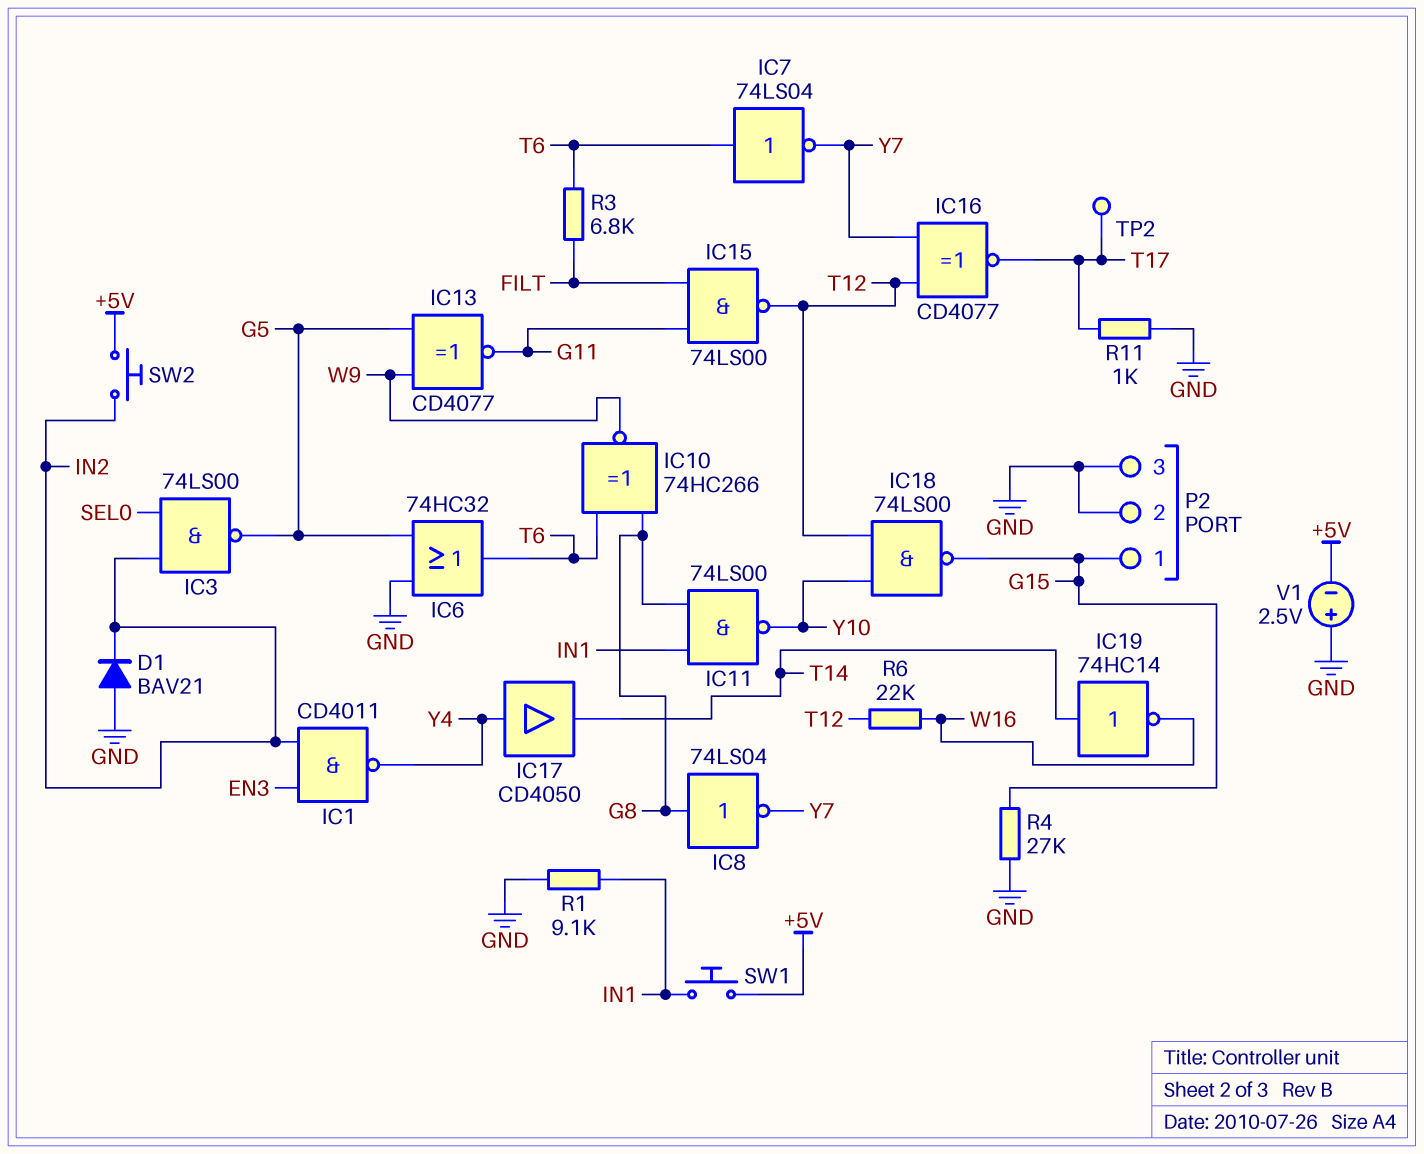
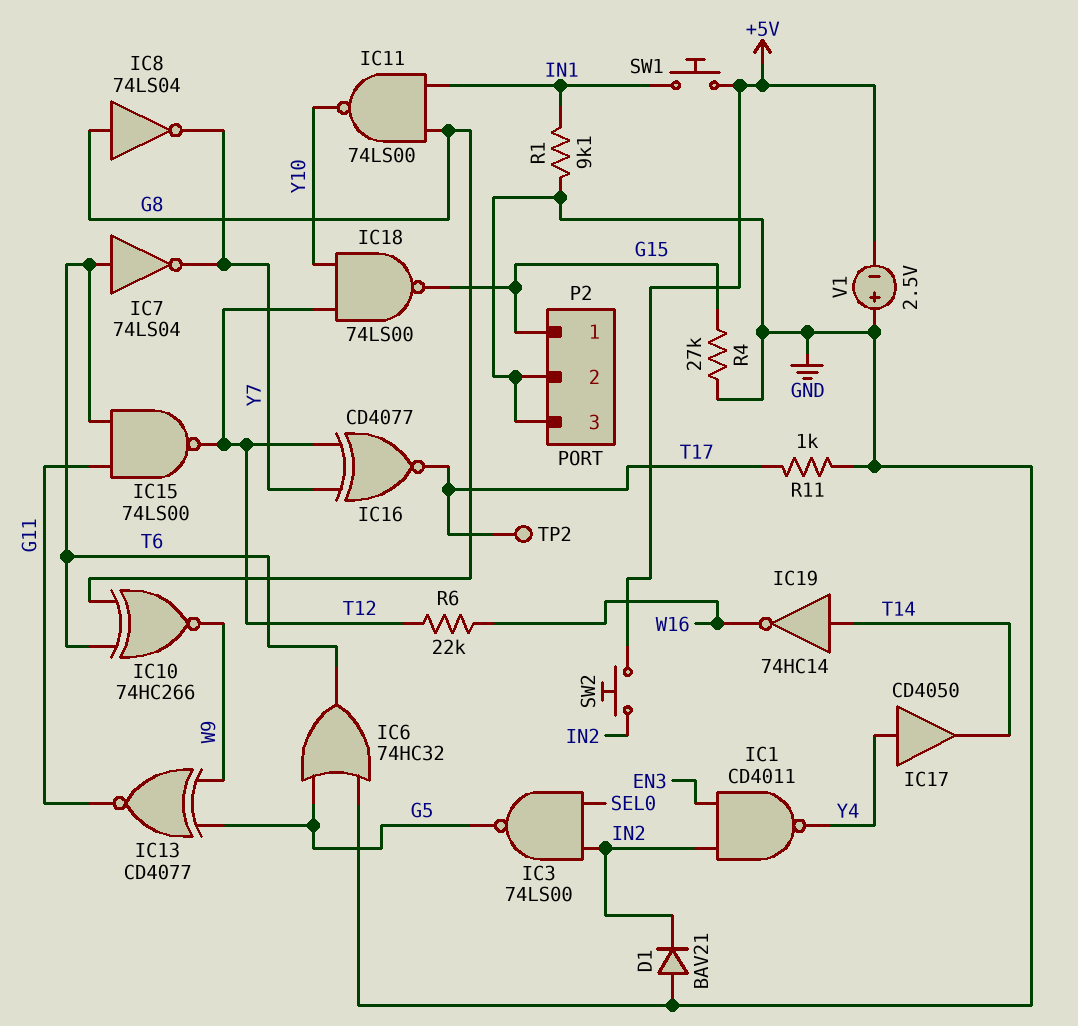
IC15: NAND 74LS00 (in FILT, in G11, out T12) -> NAND 74LS00 (in G11, in T6, out T12)
R3: 6.8k (FILT, T6) -> none

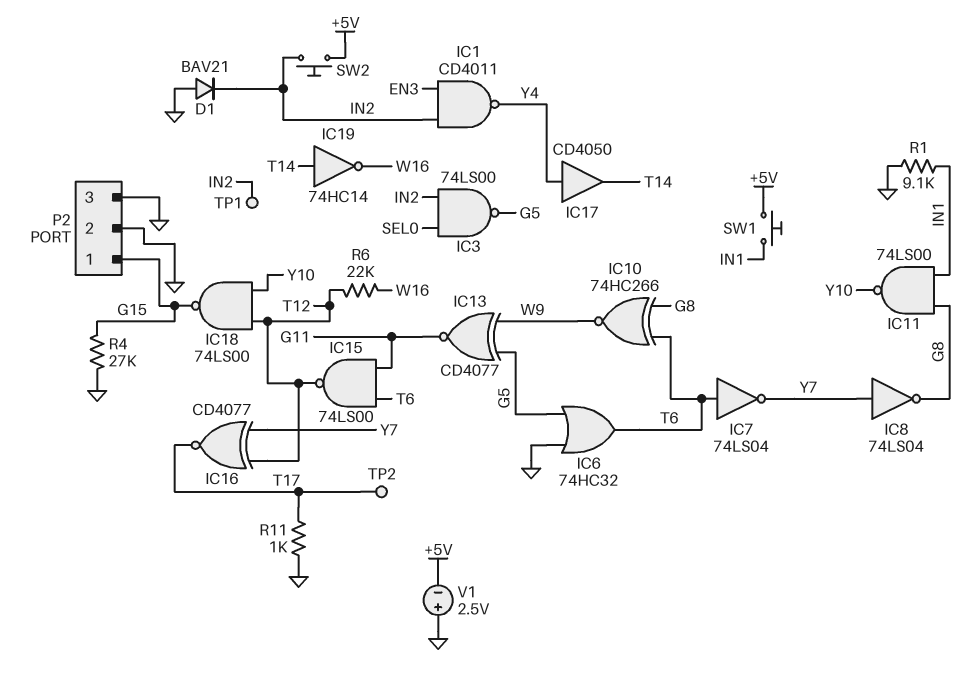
IC8: NOT 74LS04 (in G8, out Y7) -> NOT 74LS04 (in Y7, out G8)
TP1: none -> test point (IN2)

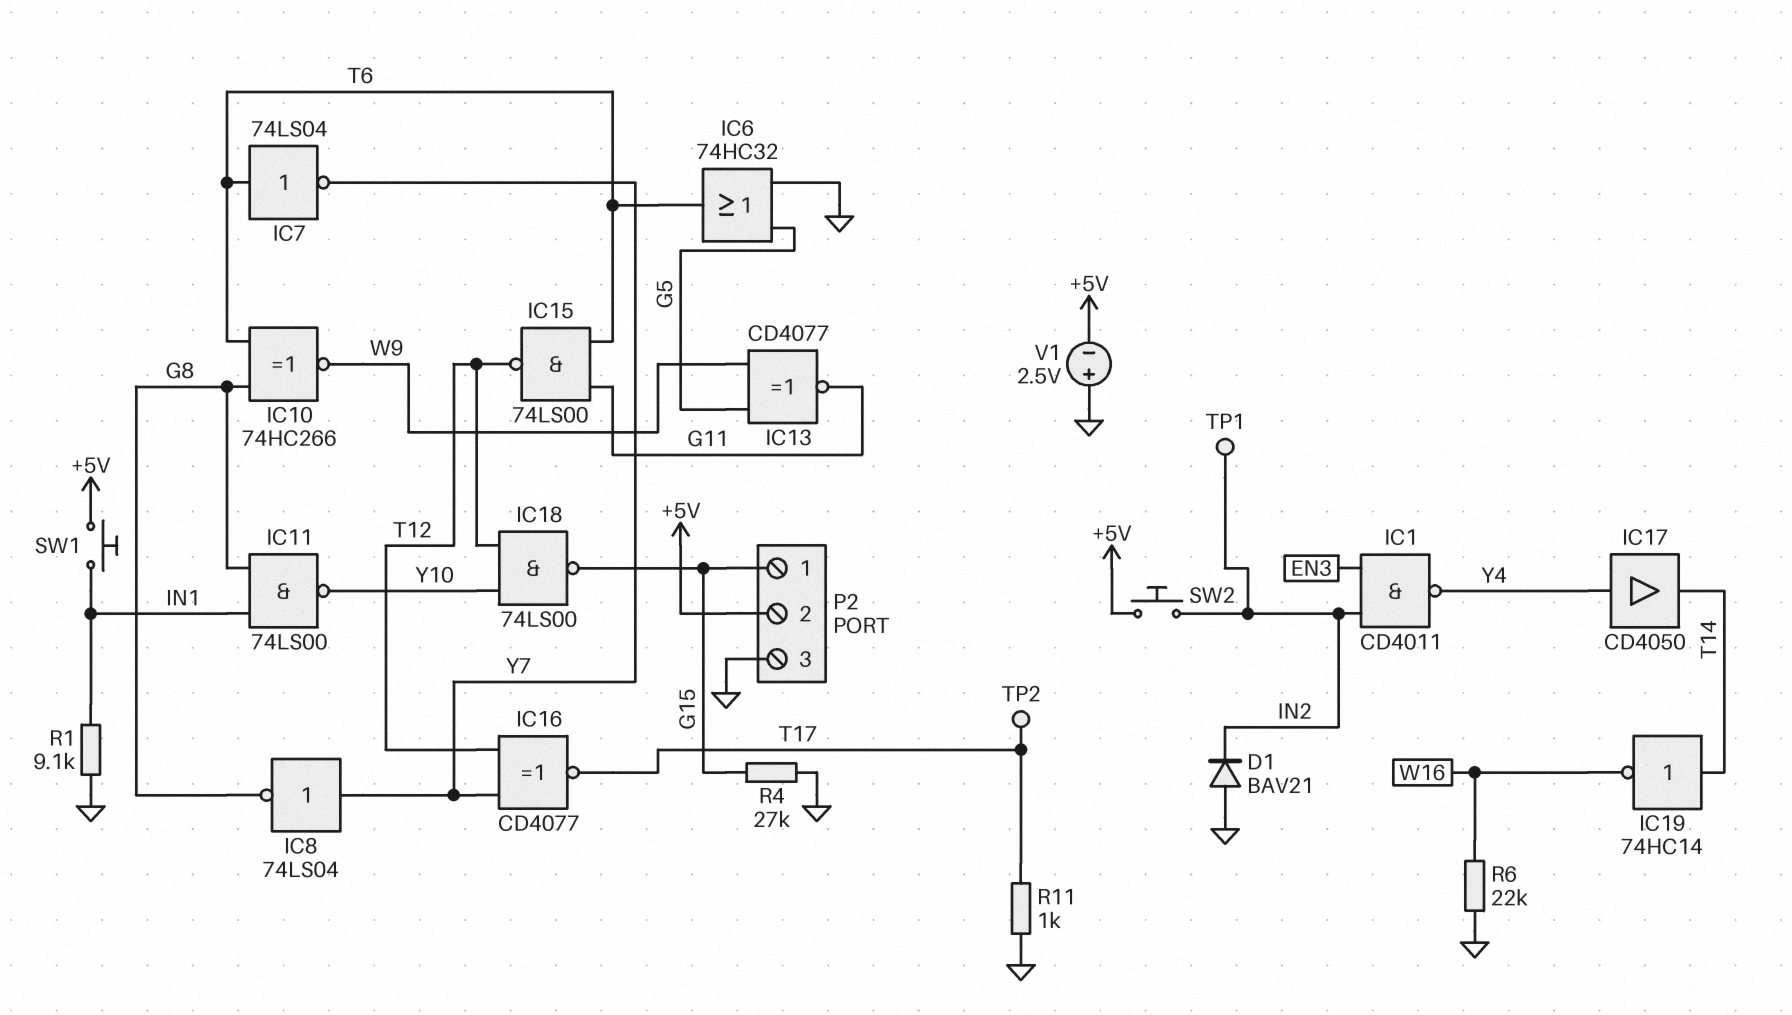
IC3: NAND 74LS00 (in IN2, in SEL0, out G5) -> none
P2 pin 2: GND -> +5V
R6: 22k (T12, W16) -> 22k (GND, W16)

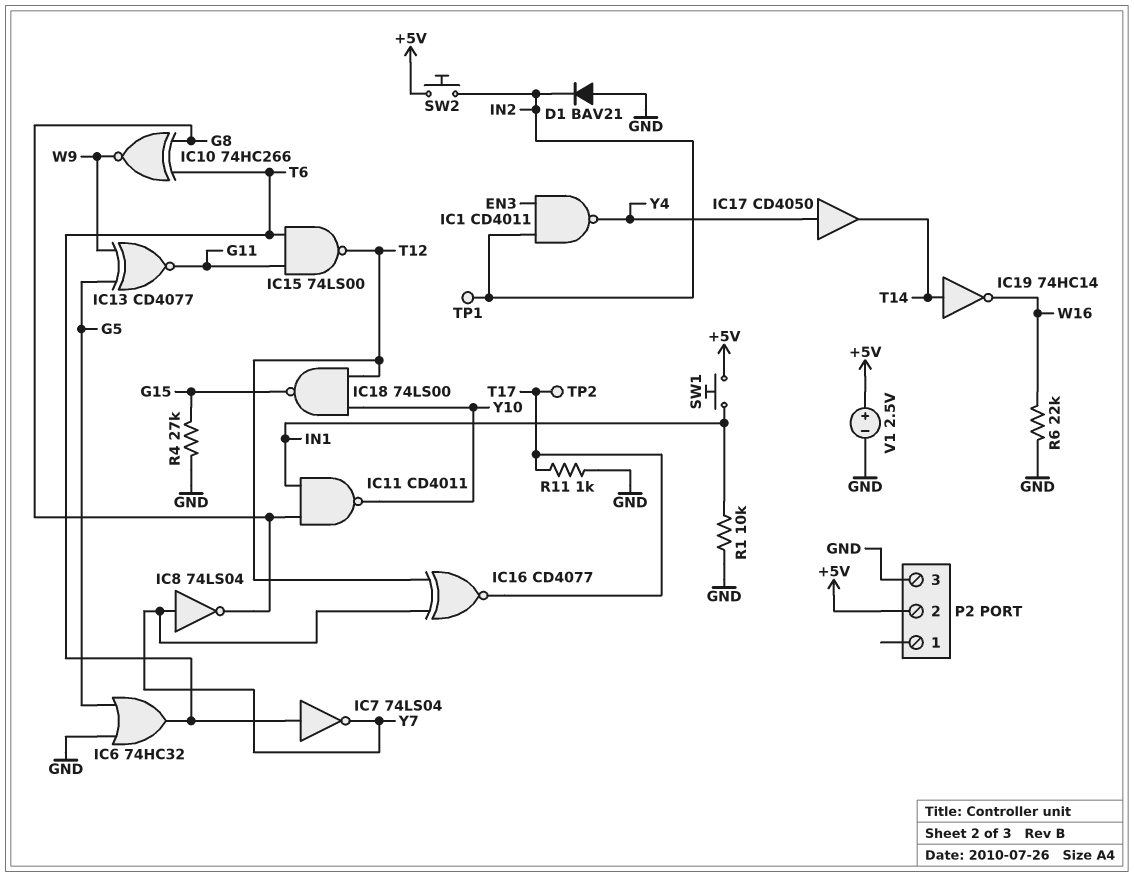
IC11: NAND 74LS00 (in G8, in IN1, out Y10) -> NAND CD4011 (in G8, in IN1, out Y10)
P2 pin 1: G15 -> none
R1: 9.1k (GND, IN1) -> 10k (GND, IN1)
V1: 2.5V (plus GND, minus +5V) -> 2.5V (plus +5V, minus GND)

